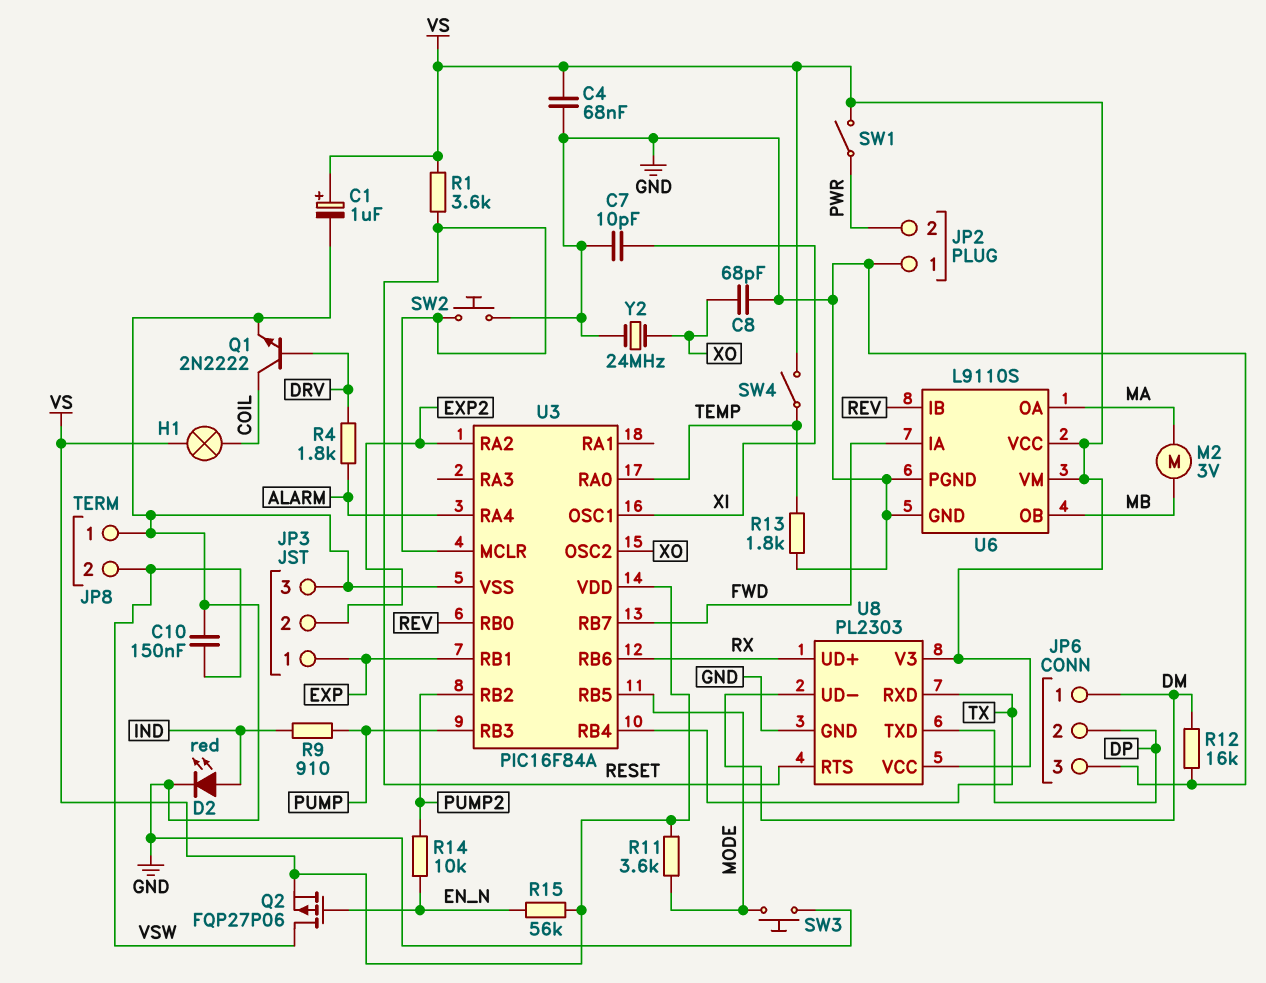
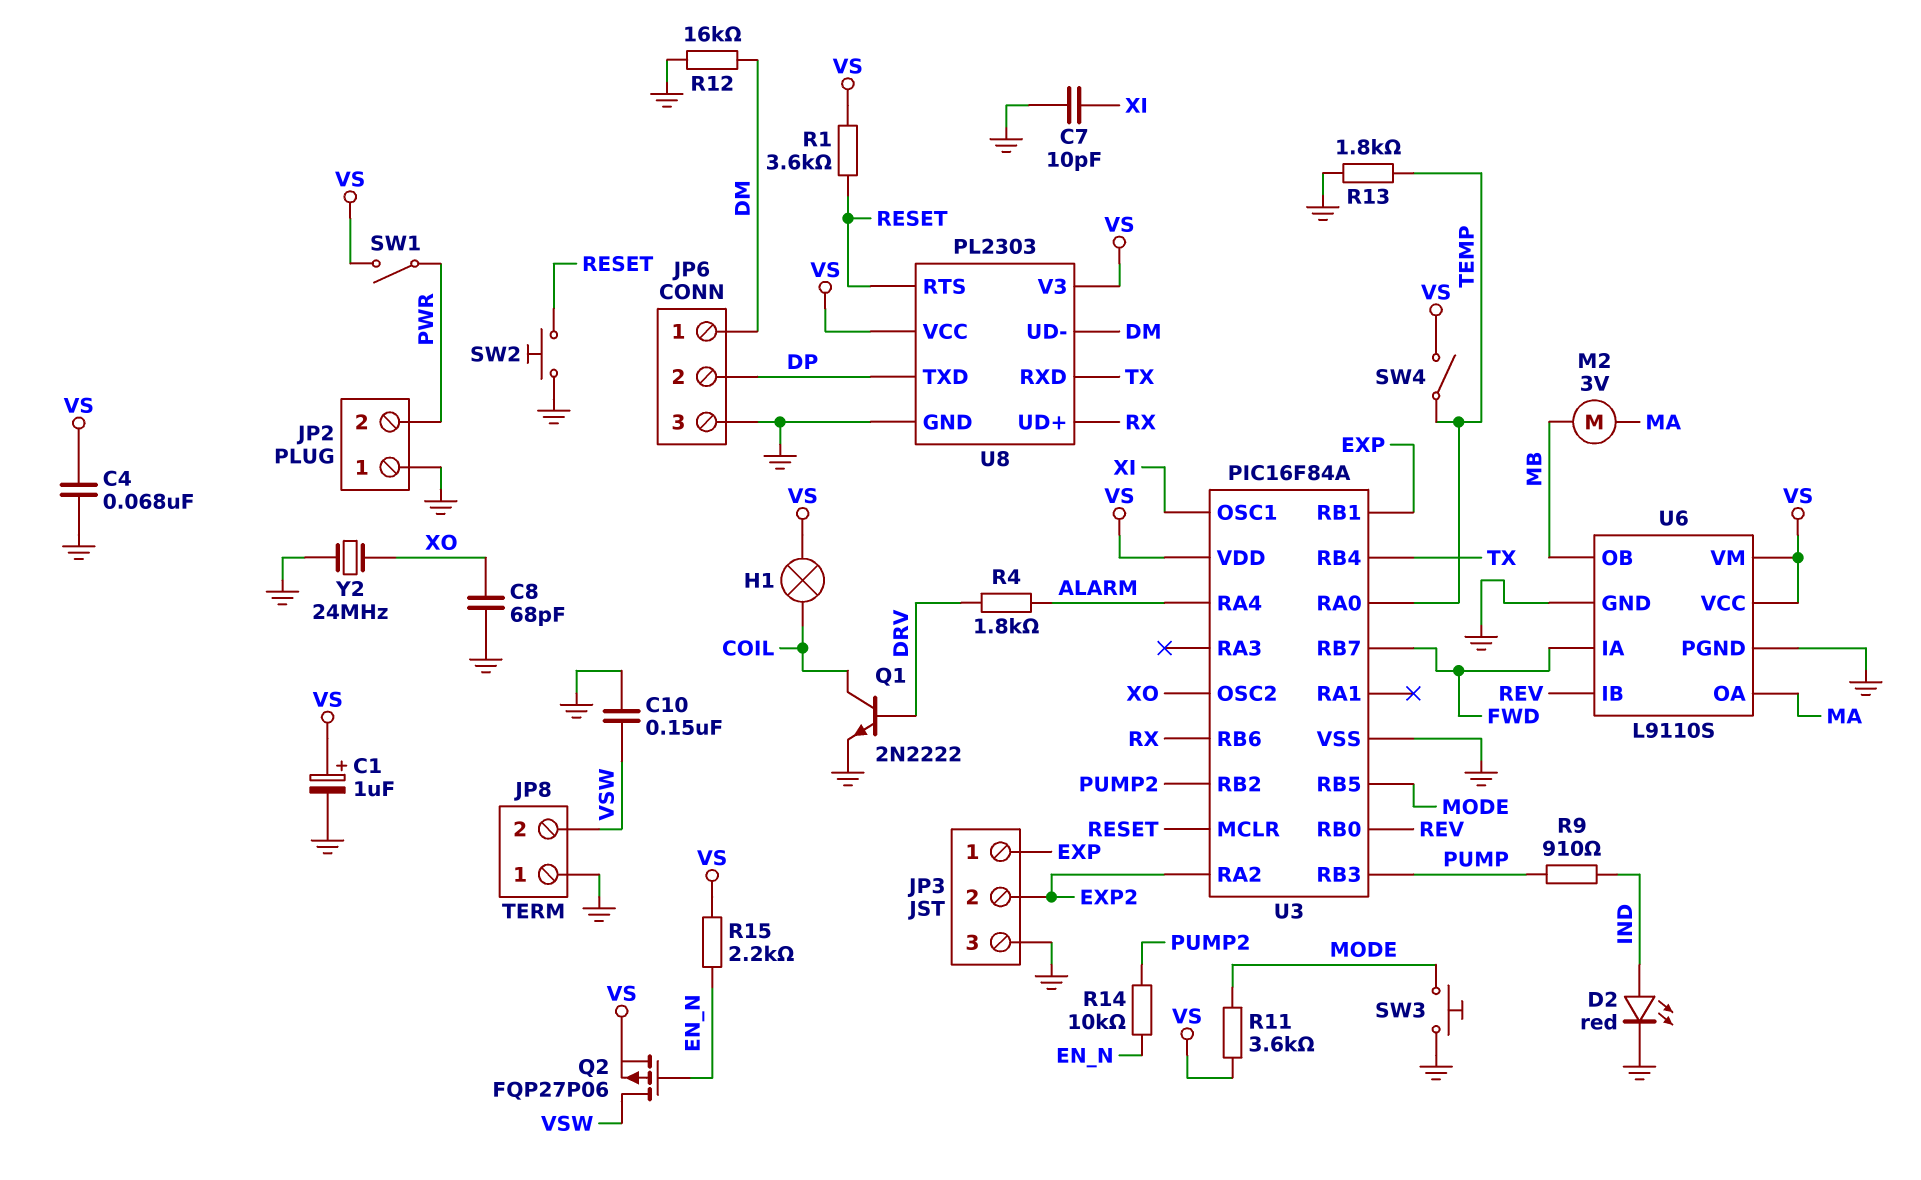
R15: 56k (EN_N, VS) -> 2.2k (EN_N, VS)

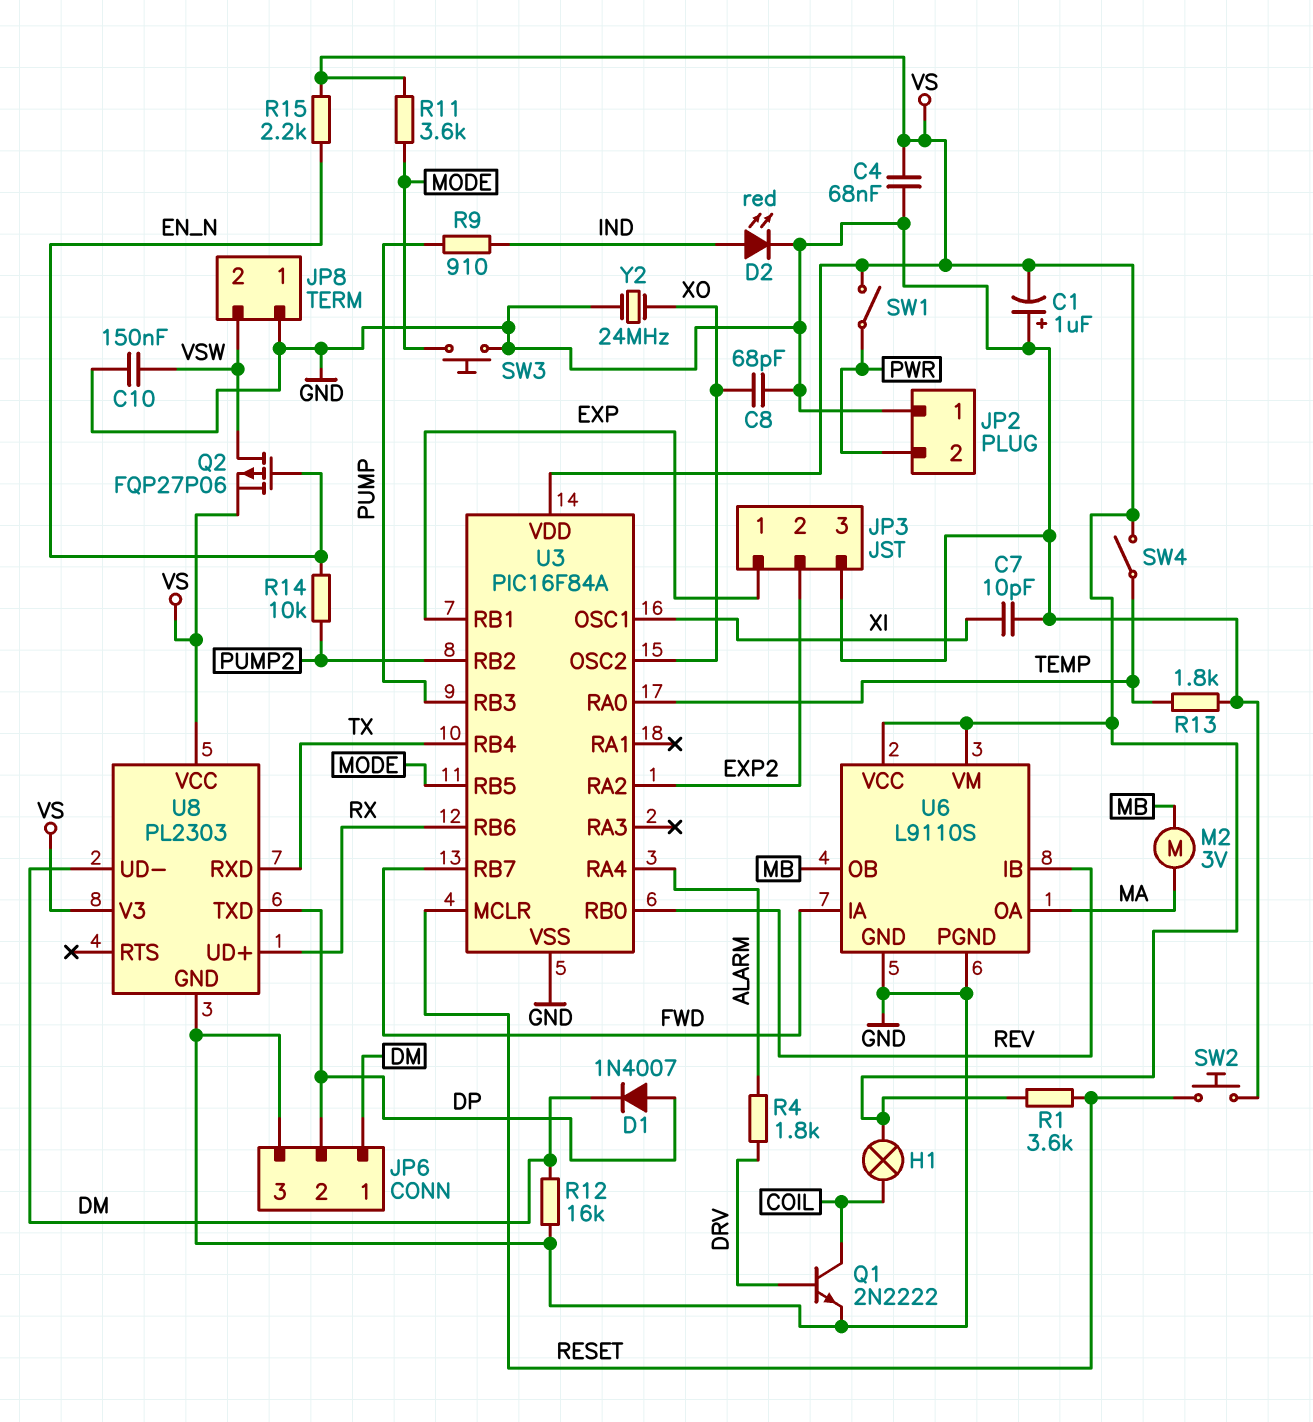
C1: 1uF (plus VS, minus GND) -> 1uF (plus GND, minus VS)
D1: none -> diode 1N4007 (A DP, K DM)
U8 pin RTS: RESET -> none

